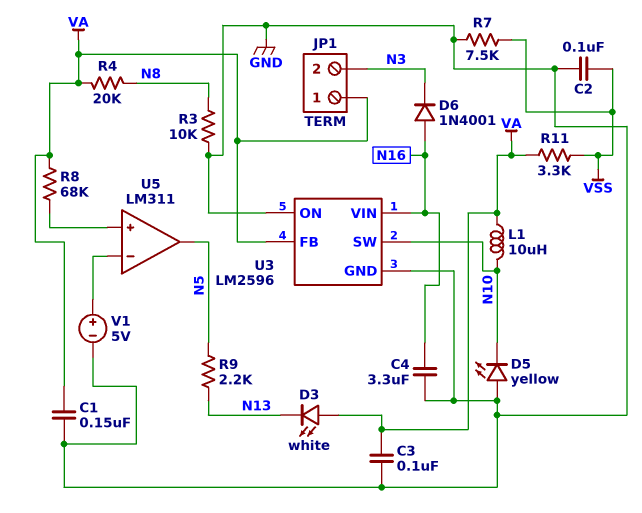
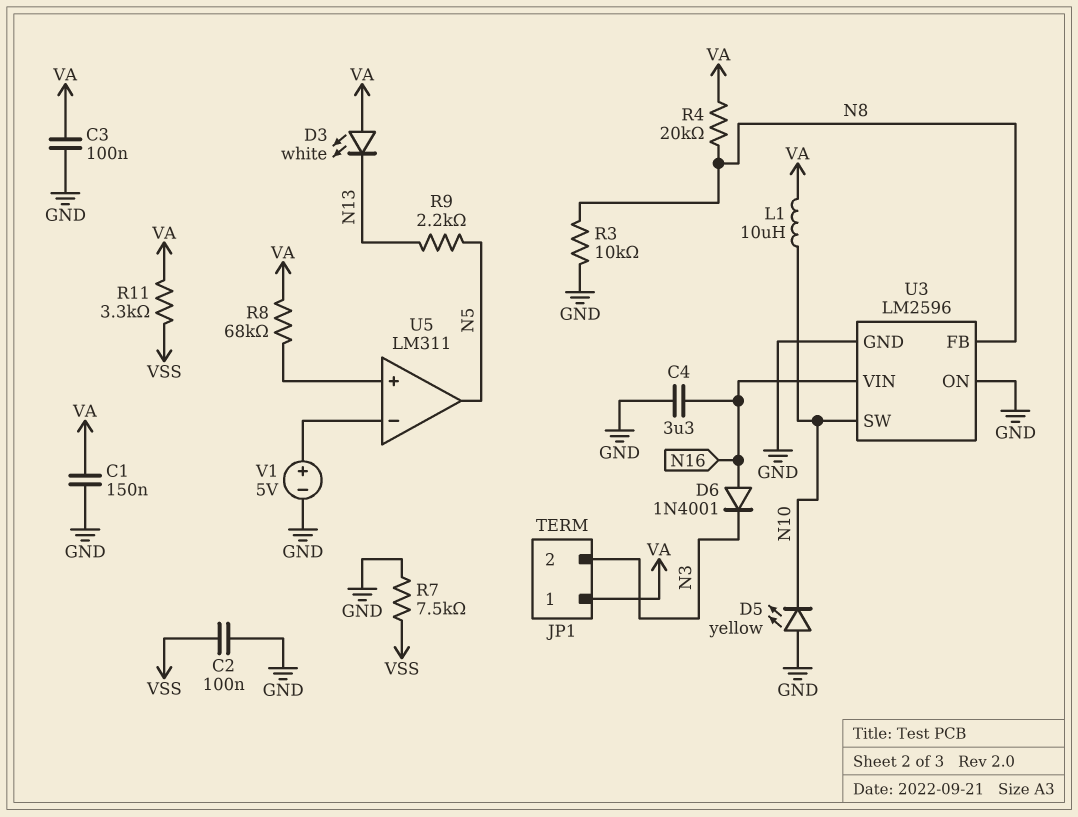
U3 pin FB: VA -> N8

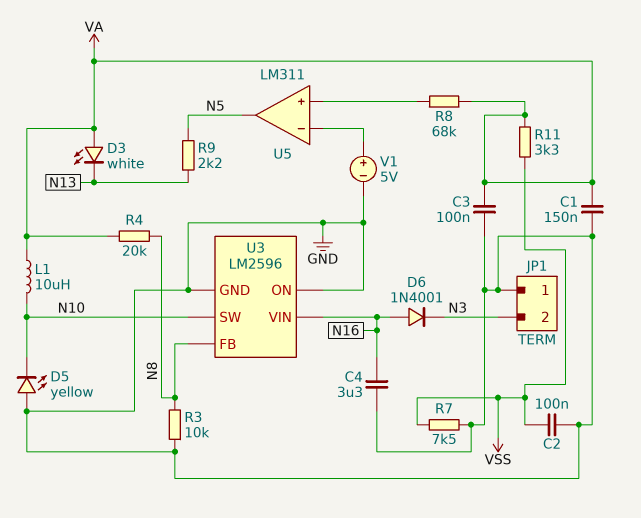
JP1 pin 1: VA -> GND

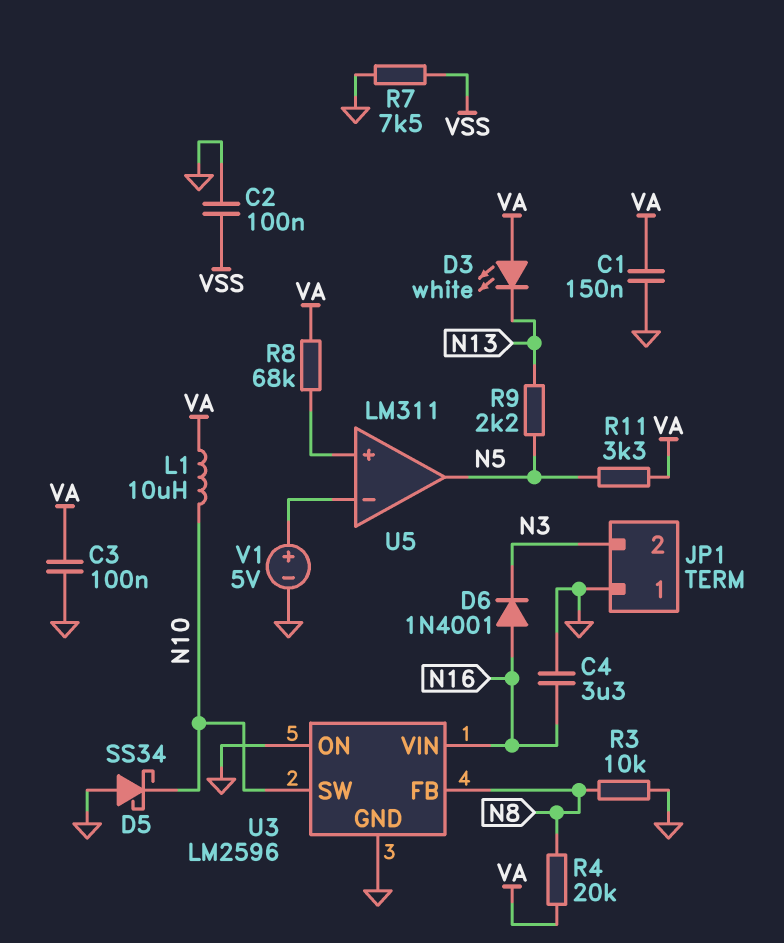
D5: LED yellow (A GND, K N10) -> schottky SS34 (A GND, K N10)
R11: 3.3k (VA, VSS) -> 3.3k (N5, VA)

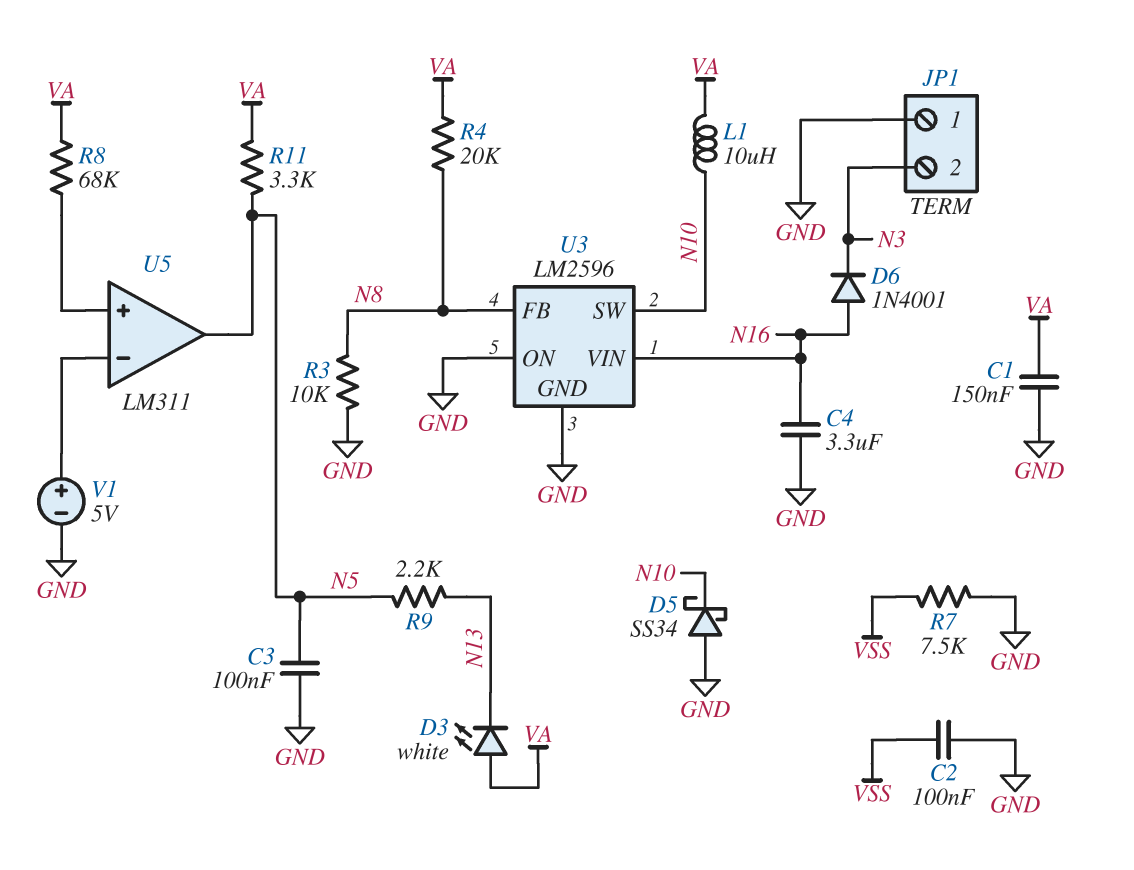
C3: 100nF (GND, VA) -> 100nF (GND, N5)

